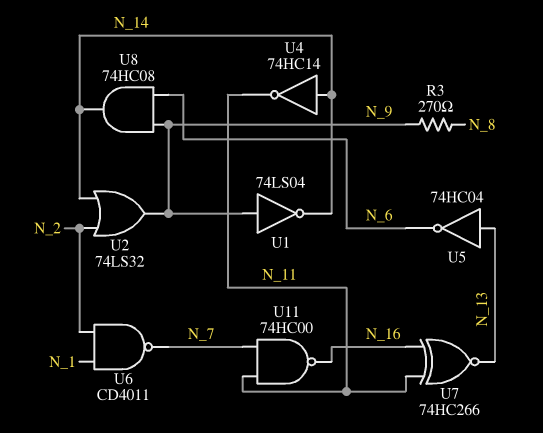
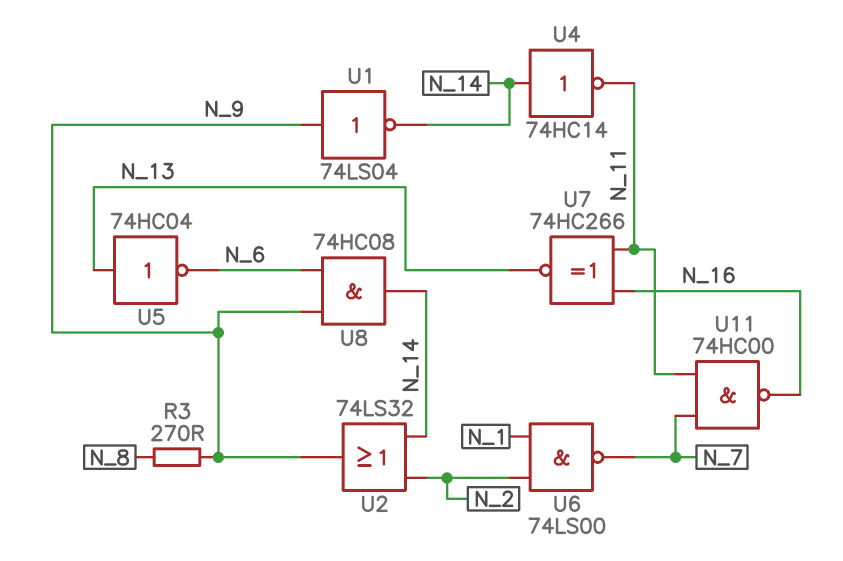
U6: NAND CD4011 (in N_1, in N_2, out N_7) -> NAND 74LS00 (in N_1, in N_2, out N_7)

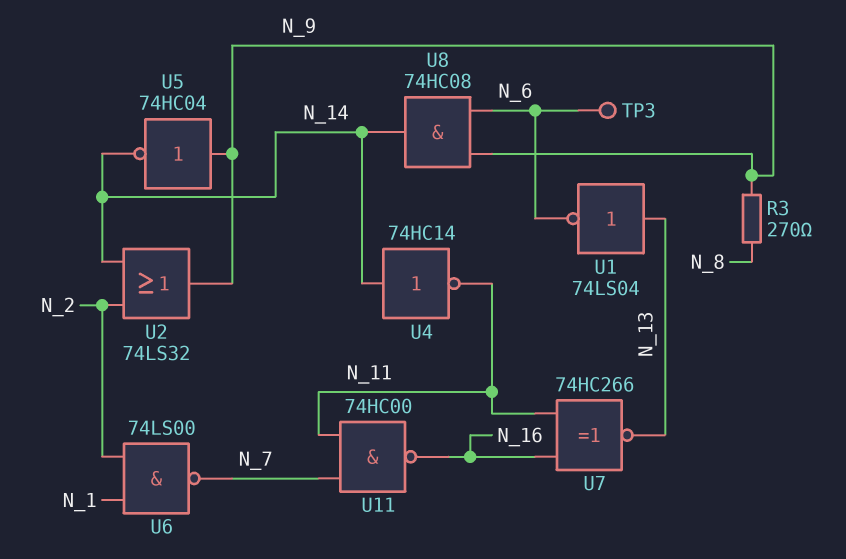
TP3: none -> test point (N_6)
U1: NOT 74LS04 (in N_9, out N_14) -> NOT 74LS04 (in N_13, out N_6)
U5: NOT 74HC04 (in N_13, out N_6) -> NOT 74HC04 (in N_9, out N_14)

